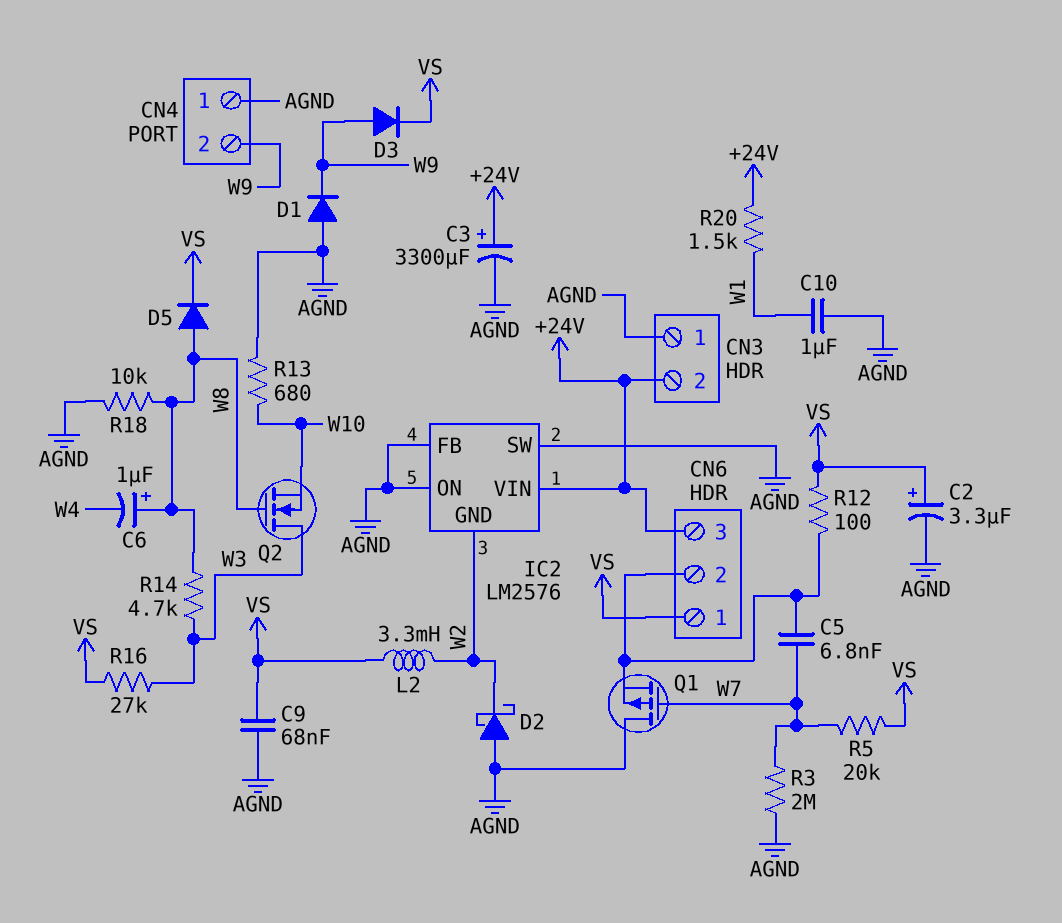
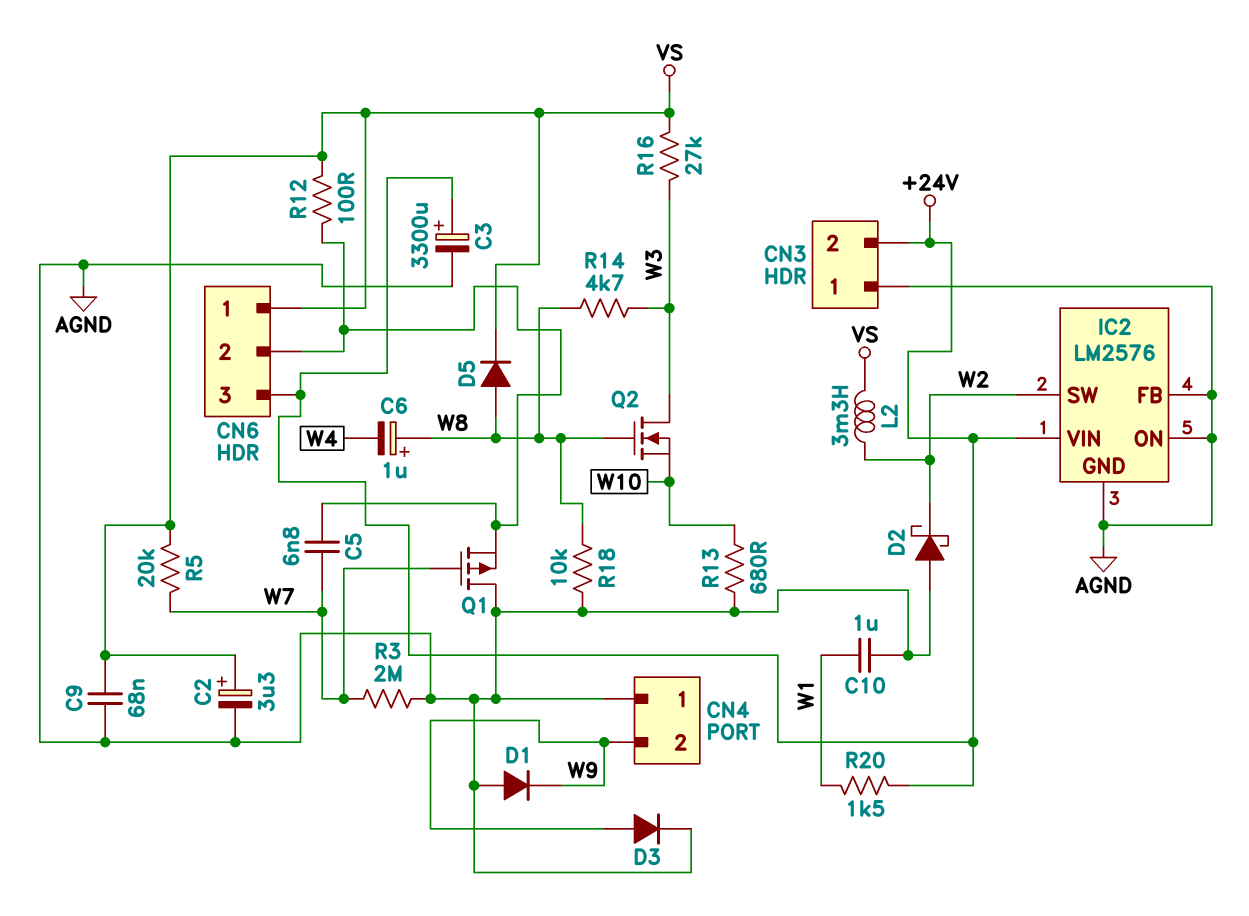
D3: diode (A W9, K VS) -> diode (A W9, K AGND)
IC2 pin GND: W2 -> AGND
IC2 pin SW: AGND -> W2

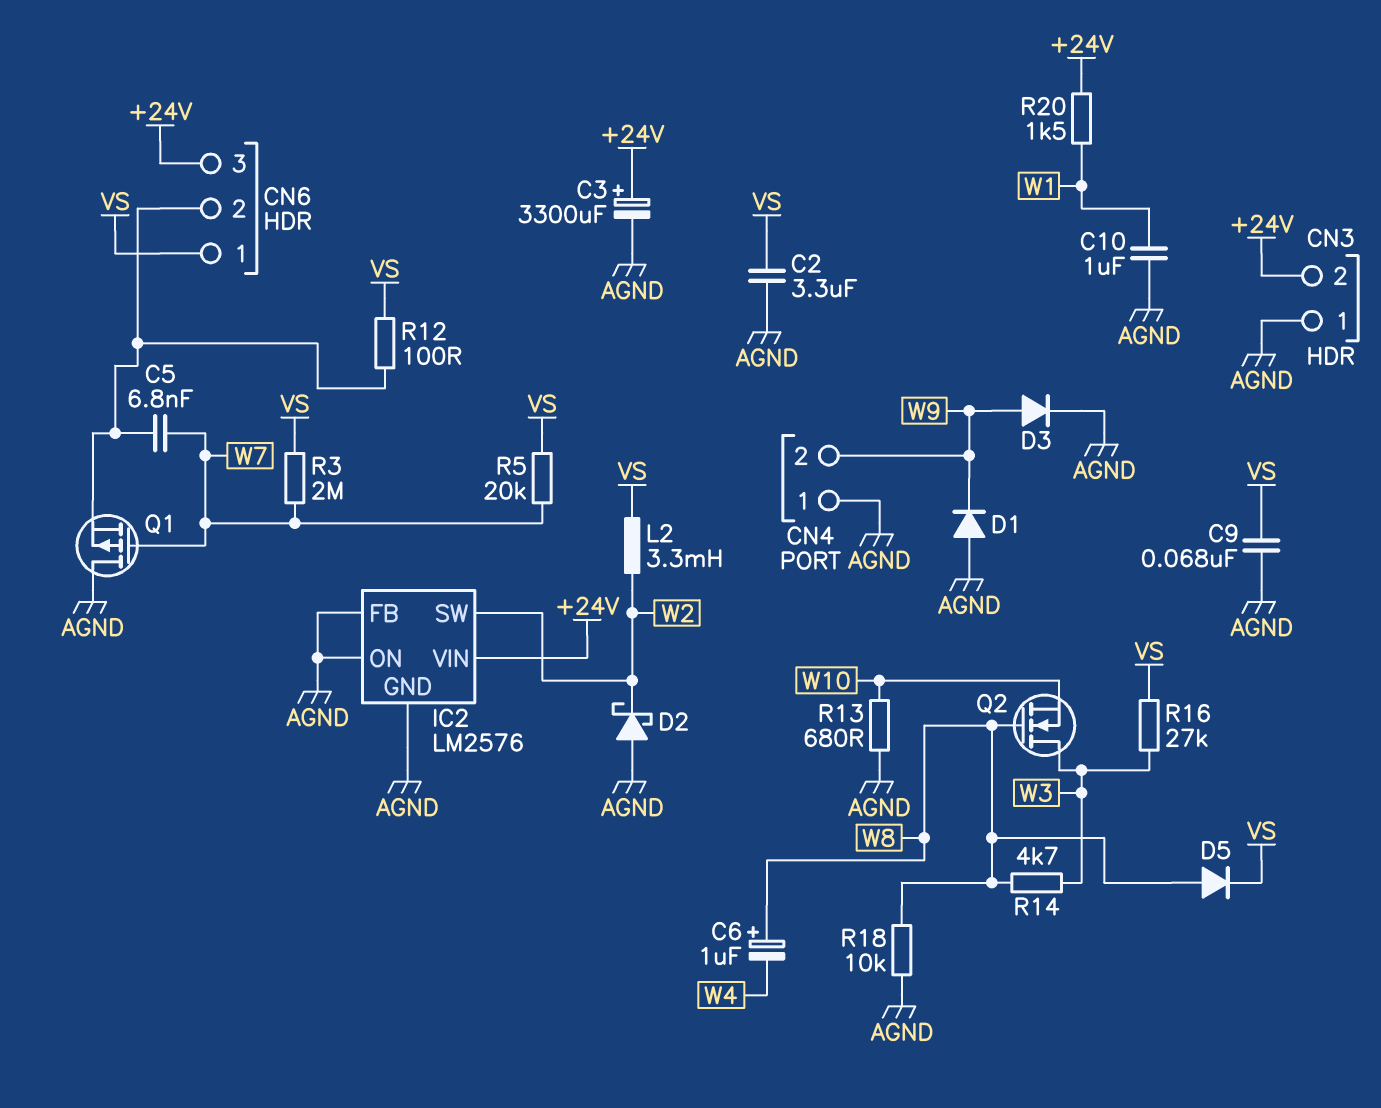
C2: 3.3uF (plus VS, minus AGND) -> 3.3uF (AGND, VS)
R3: 2M (AGND, W7) -> 2M (VS, W7)

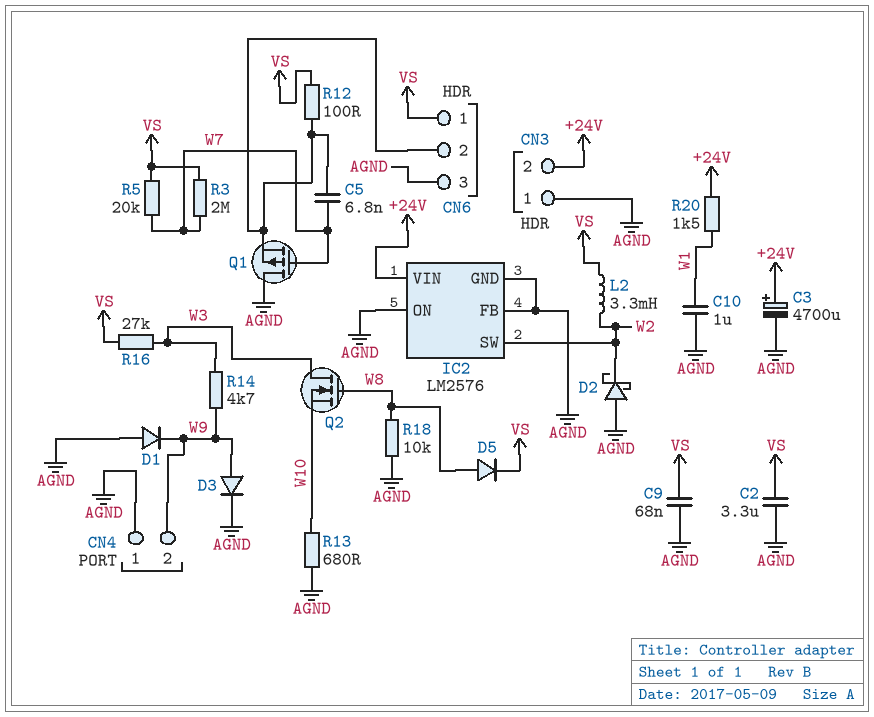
C3: 3300uF (plus +24V, minus AGND) -> 4700uF (plus +24V, minus AGND)
C6: 1uF (plus W8, minus W4) -> none
CN6 pin 3: +24V -> AGND
R14: 4.7k (W3, W8) -> 4.7k (W3, W9)

